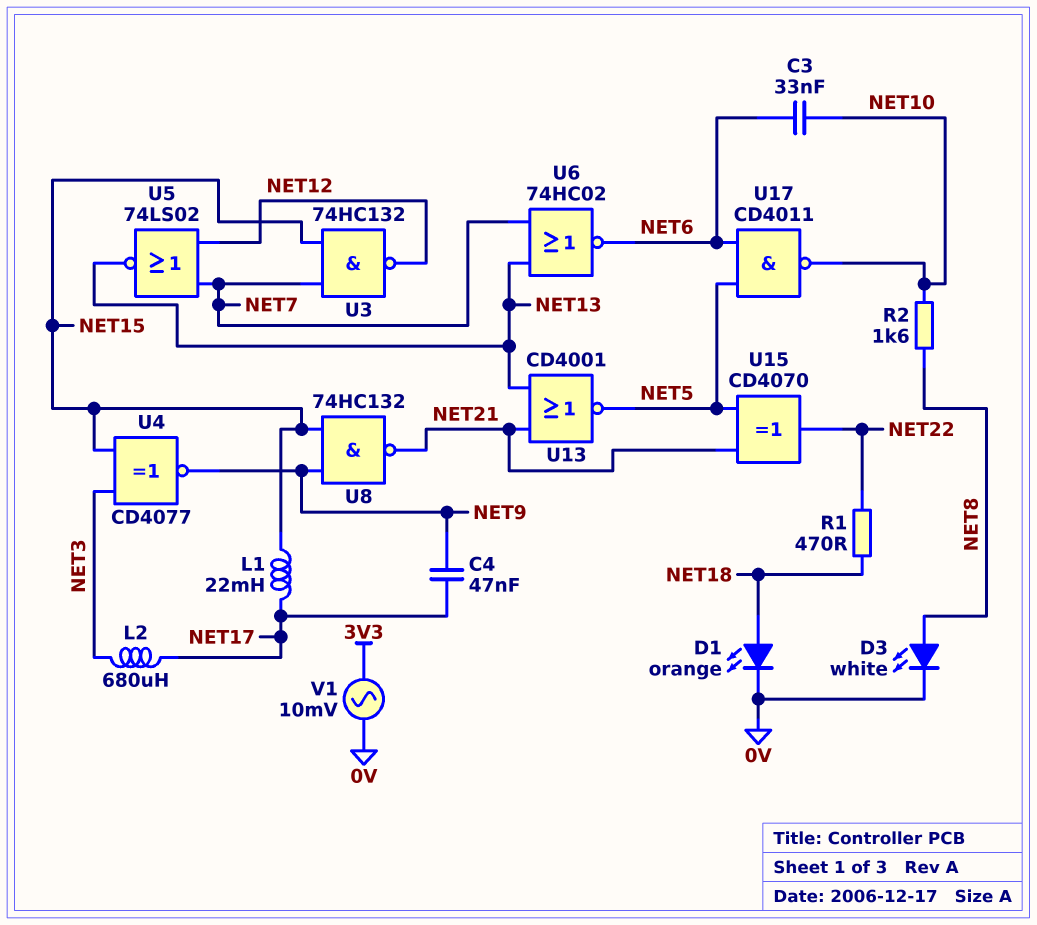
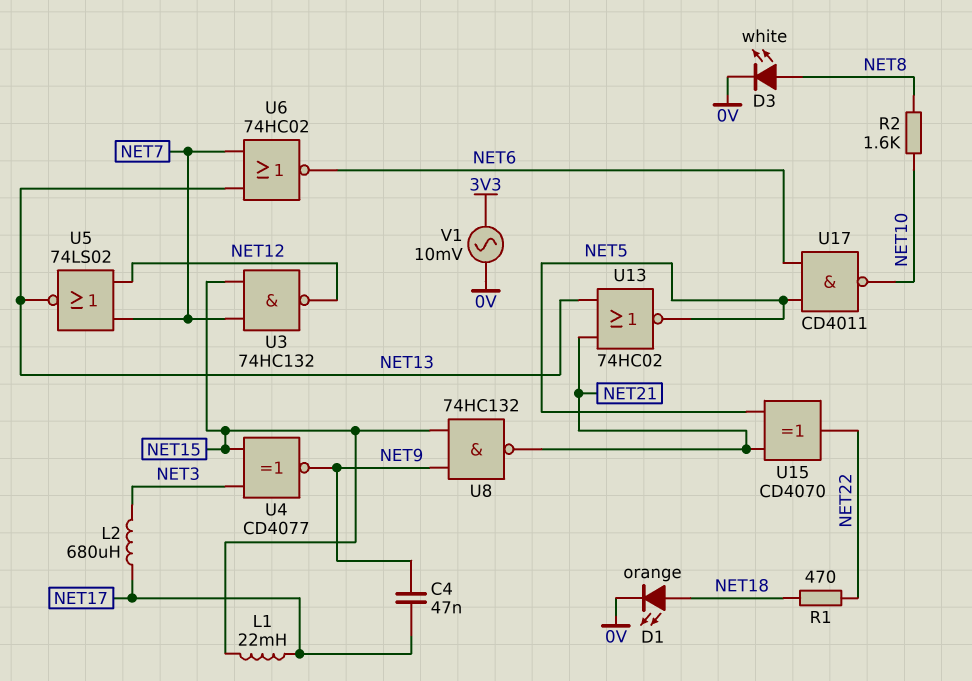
C3: 33nF (NET6, NET10) -> none
U13: NOR CD4001 (in NET13, in NET21, out NET5) -> NOR 74HC02 (in NET13, in NET21, out NET5)

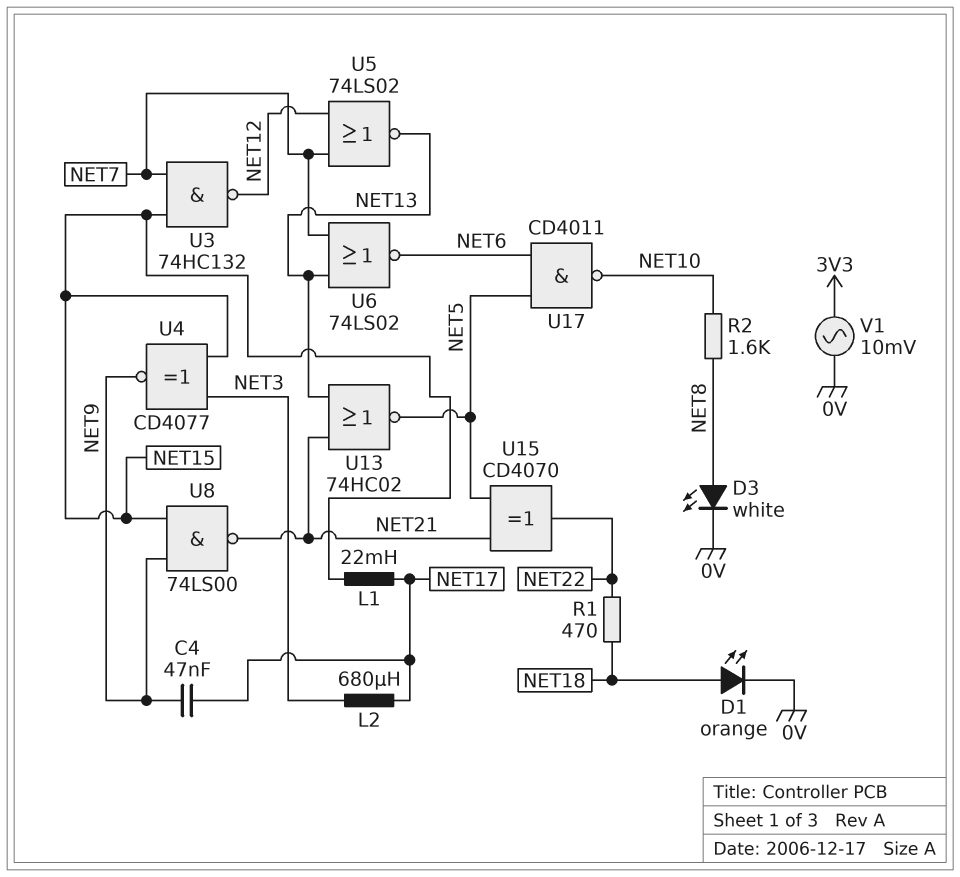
U6: NOR 74HC02 (in NET7, in NET13, out NET6) -> NOR 74LS02 (in NET7, in NET13, out NET6)
U8: NAND 74HC132 (in NET9, in NET15, out NET21) -> NAND 74LS00 (in NET9, in NET15, out NET21)

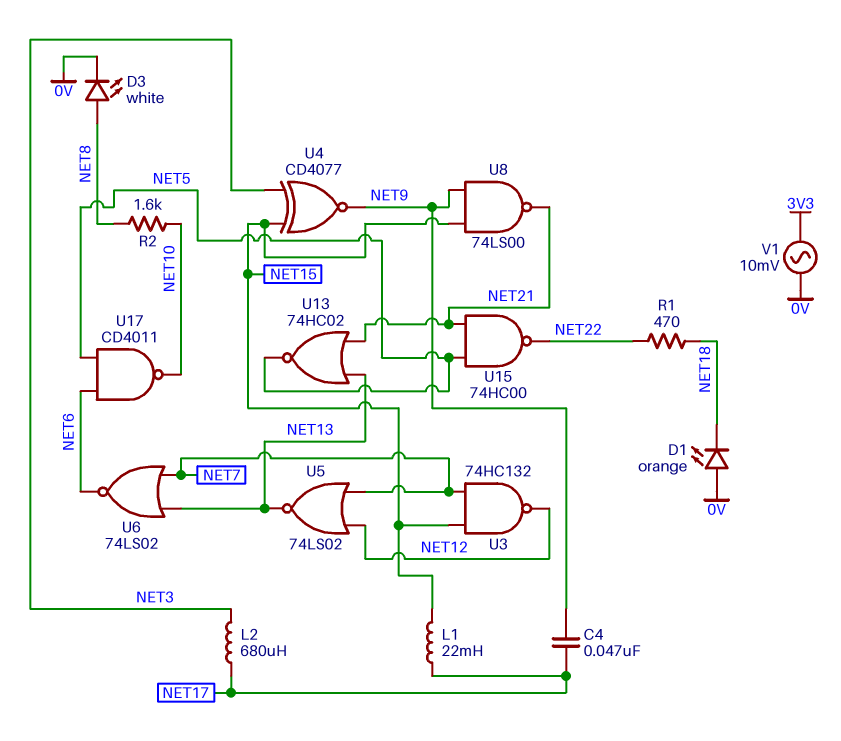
D1: LED orange (A NET18, K 0V) -> LED orange (A 0V, K NET18)
U15: XOR CD4070 (in NET5, in NET21, out NET22) -> NAND 74HC00 (in NET5, in NET21, out NET22)

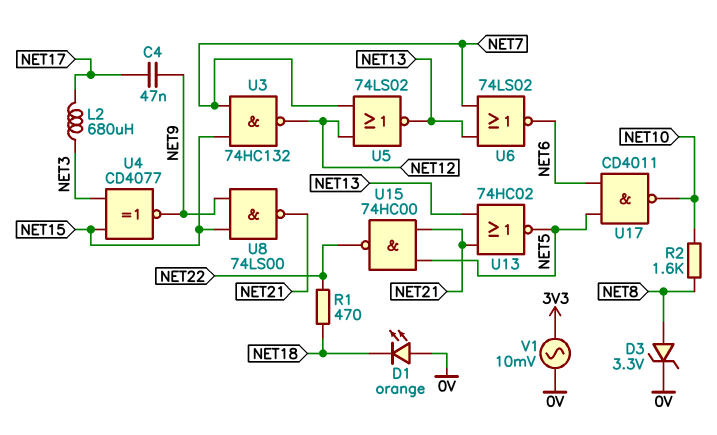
D3: LED white (A NET8, K 0V) -> zener 3.3V (A NET8, K 0V)
L1: 22mH (NET15, NET17) -> none

